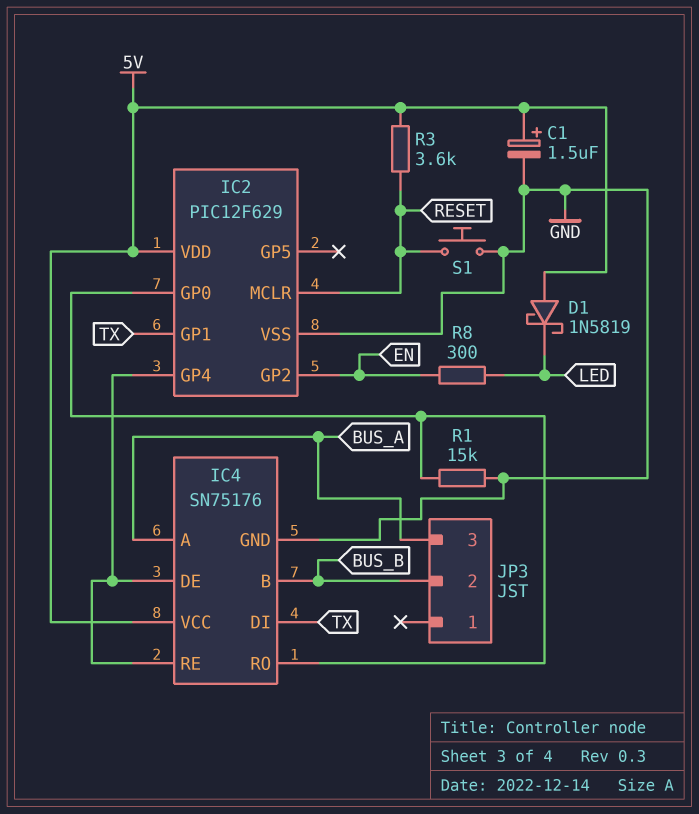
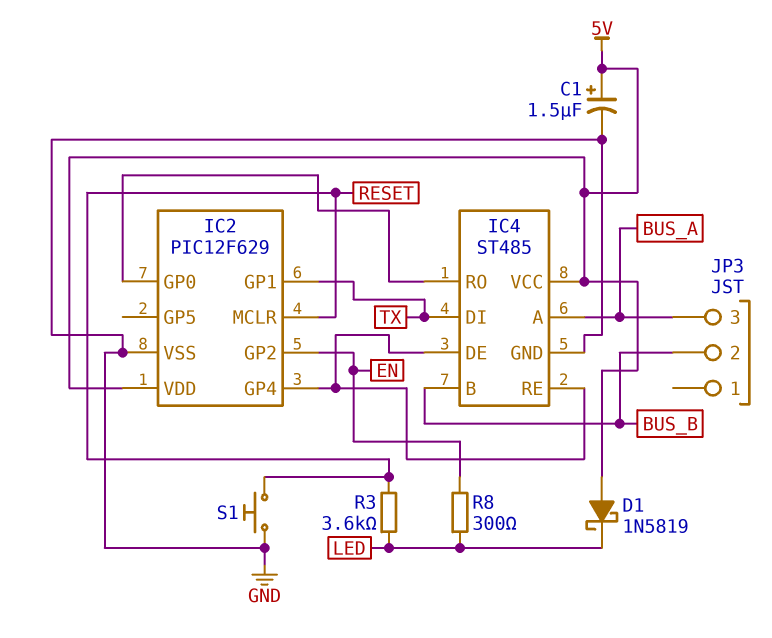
IC4: SN75176 -> ST485
R1: 15k (GND, IC2/GP0) -> none
R3: 3.6k (5V, RESET) -> 3.6k (LED, RESET)

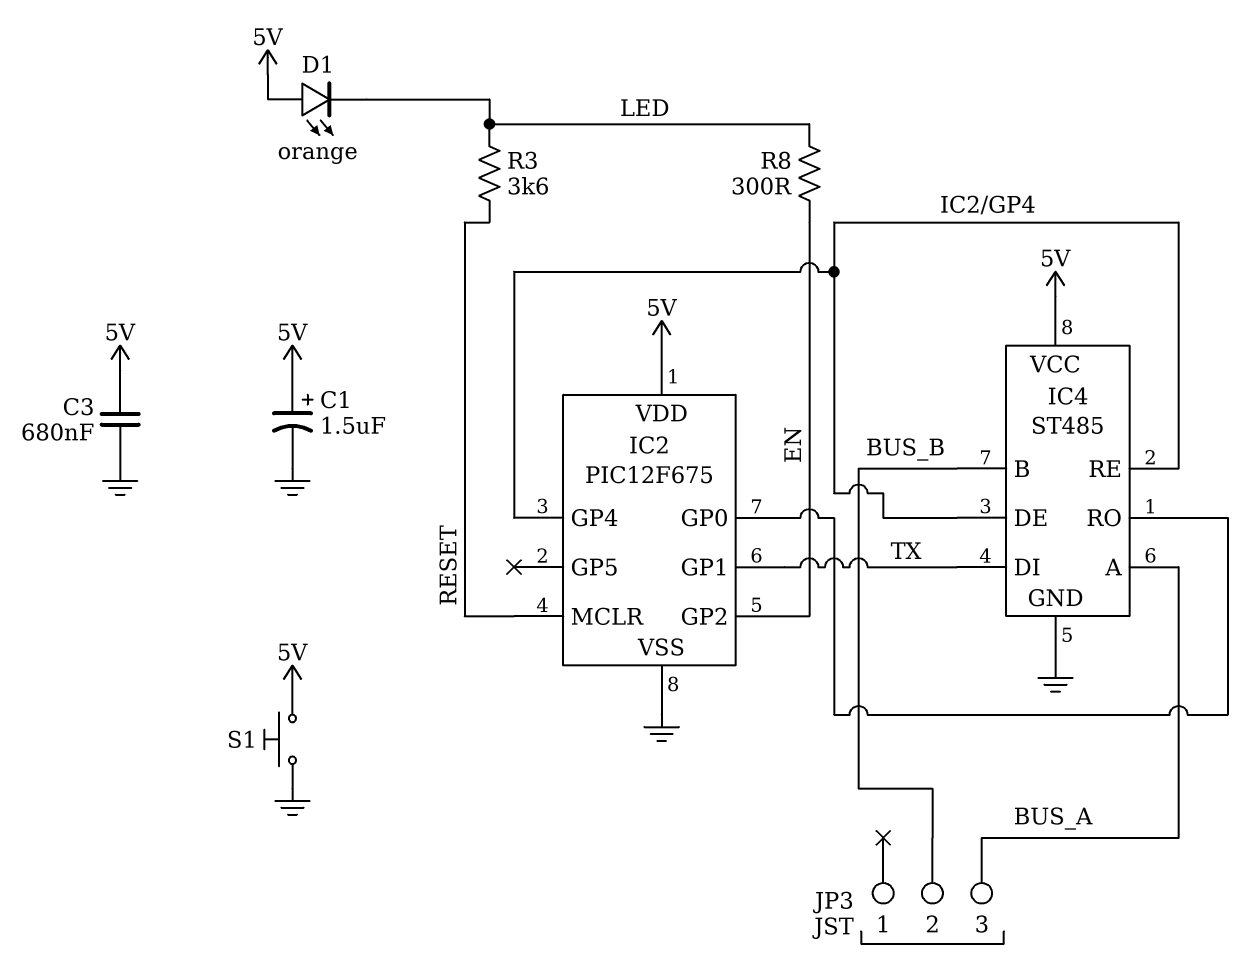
C3: none -> 680nF (5V, GND)
D1: schottky 1N5819 (A 5V, K LED) -> LED orange (A 5V, K LED)
IC2: PIC12F629 -> PIC12F675
S1: button (GND, RESET) -> button (5V, GND)

